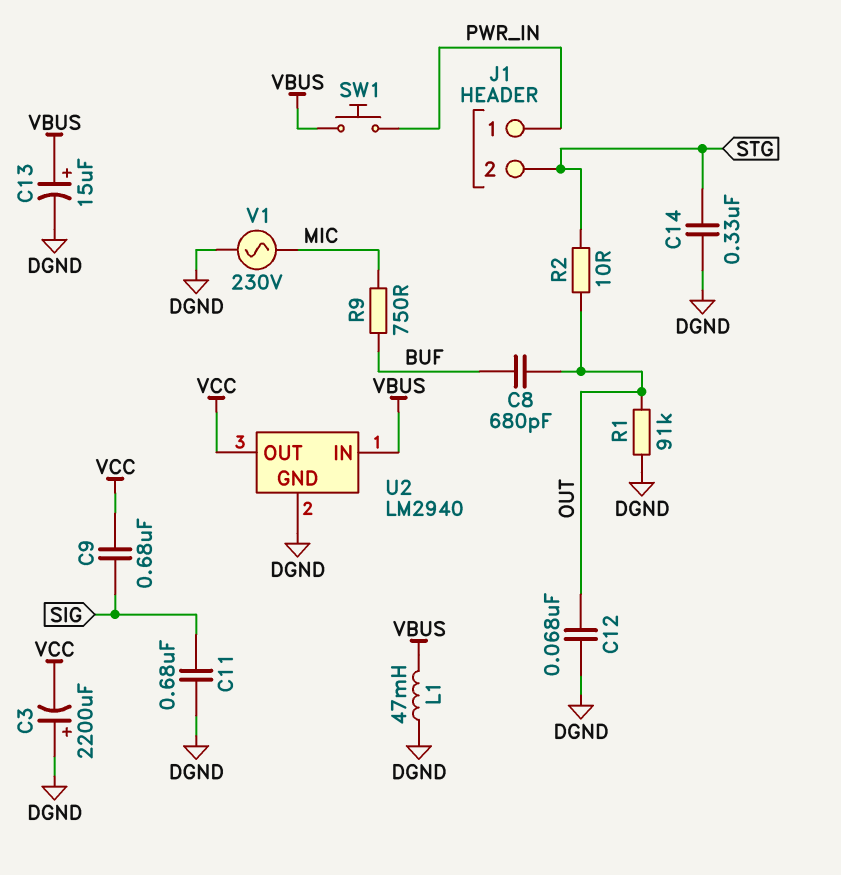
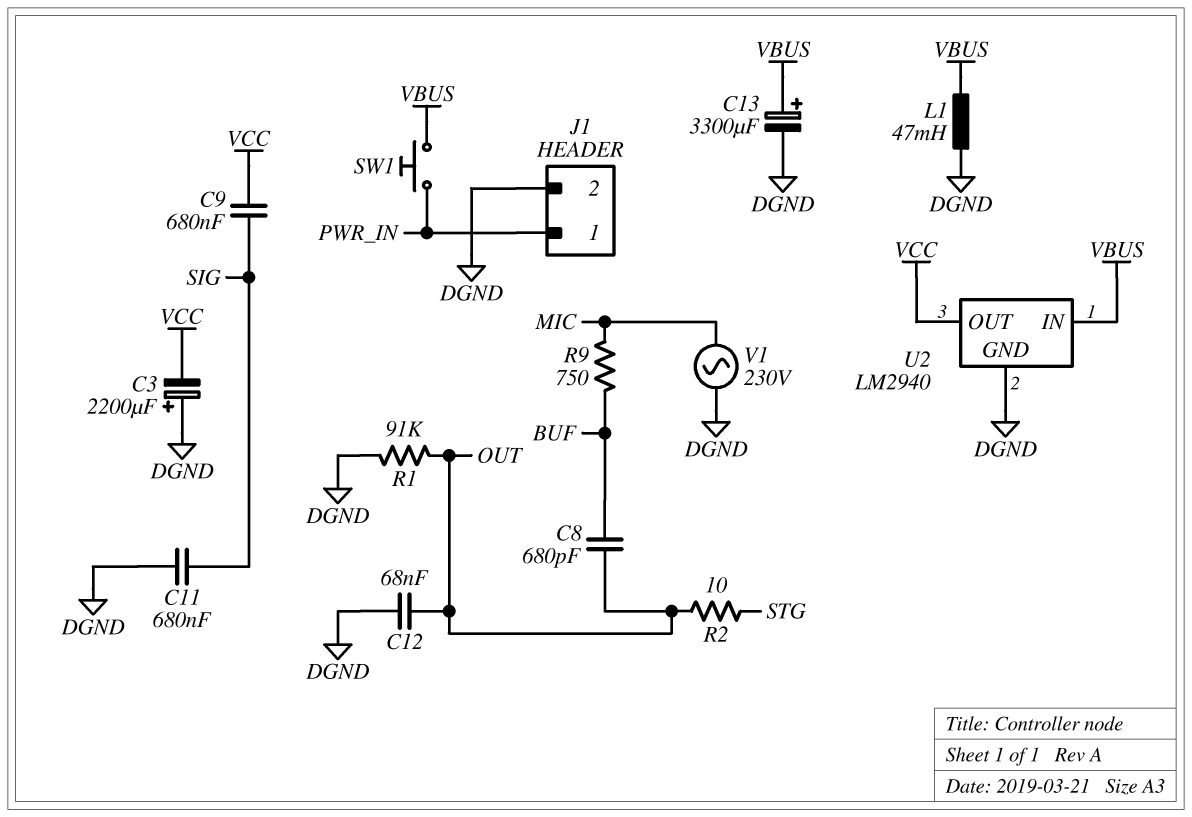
C13: 15uF (plus VBUS, minus DGND) -> 3300uF (plus VBUS, minus DGND)
C14: 330nF (DGND, STG) -> none
J1 pin 2: STG -> DGND

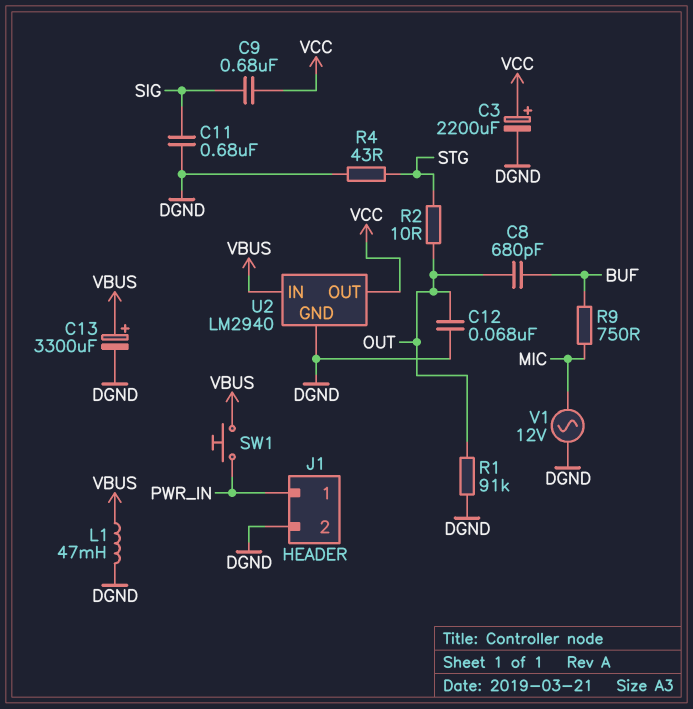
C3: 2200uF (plus DGND, minus VCC) -> 2200uF (plus VCC, minus DGND)
R4: none -> 43 (DGND, STG)
V1: AC 230V (DGND, MIC) -> AC 12V (DGND, MIC)

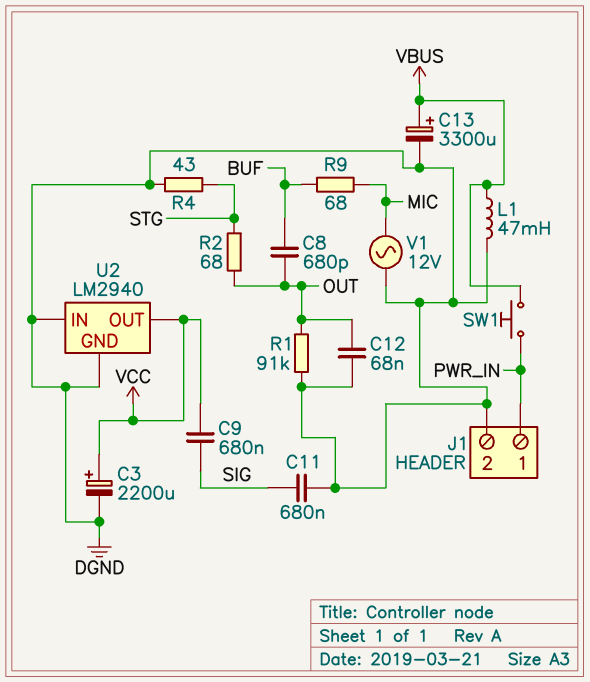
R2: 10 (OUT, STG) -> 68 (OUT, STG)
R9: 750 (BUF, MIC) -> 68 (BUF, MIC)
U2 pin IN: VBUS -> DGND

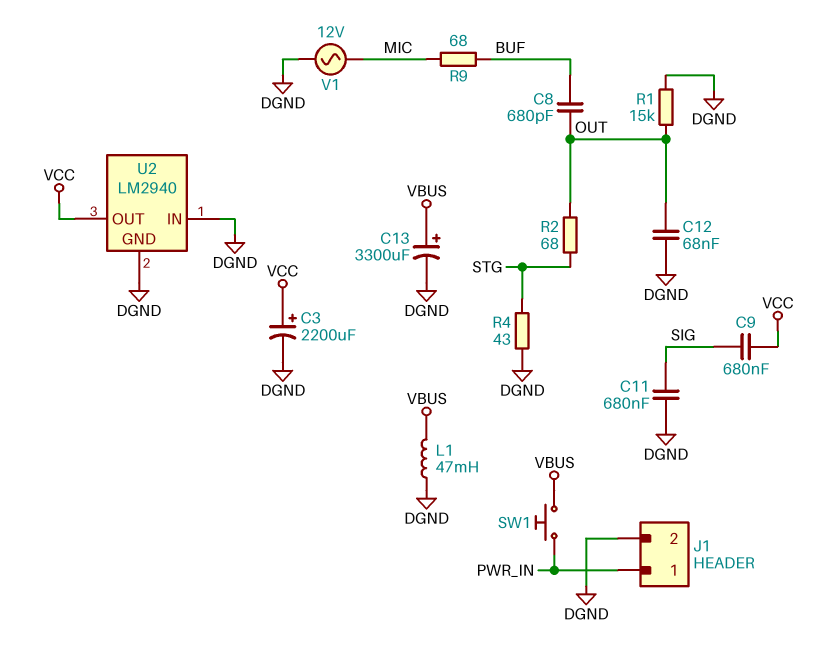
R1: 91k (DGND, OUT) -> 15k (DGND, OUT)

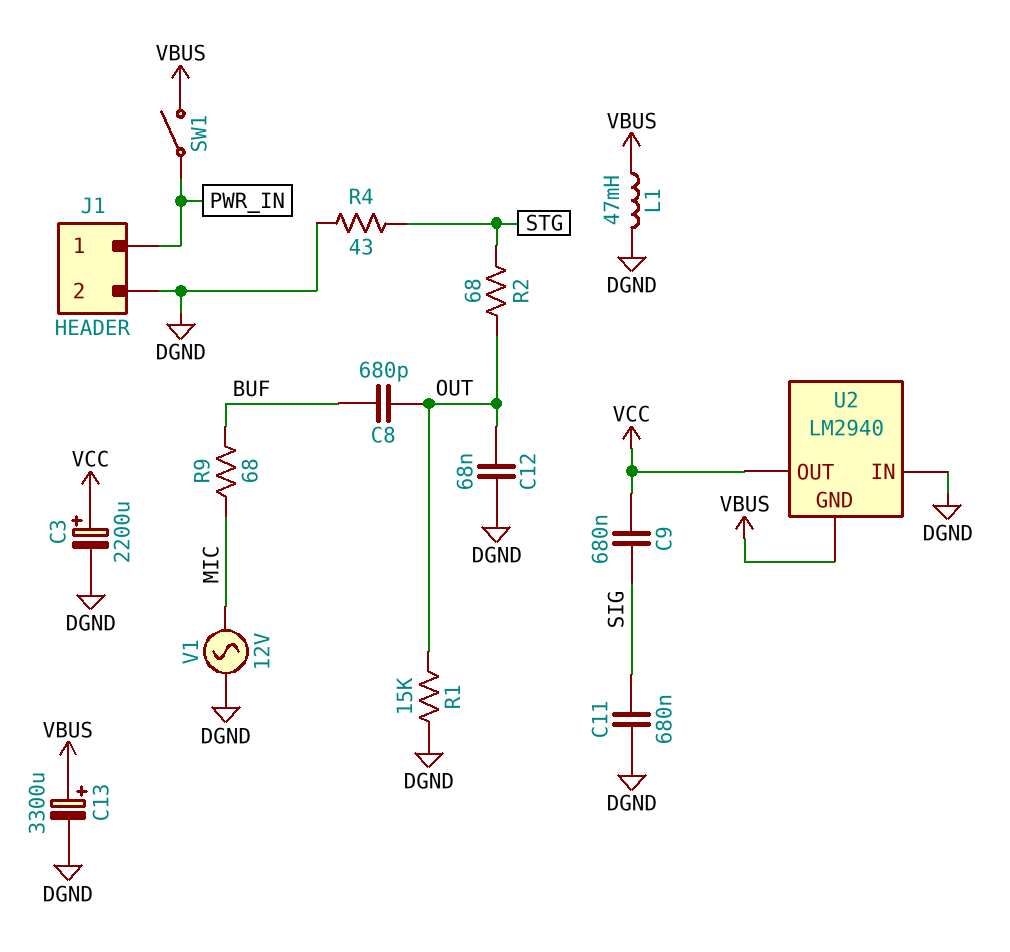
SW1: button (PWR_IN, VBUS) -> switch (PWR_IN, VBUS)
U2 pin GND: DGND -> VBUS

